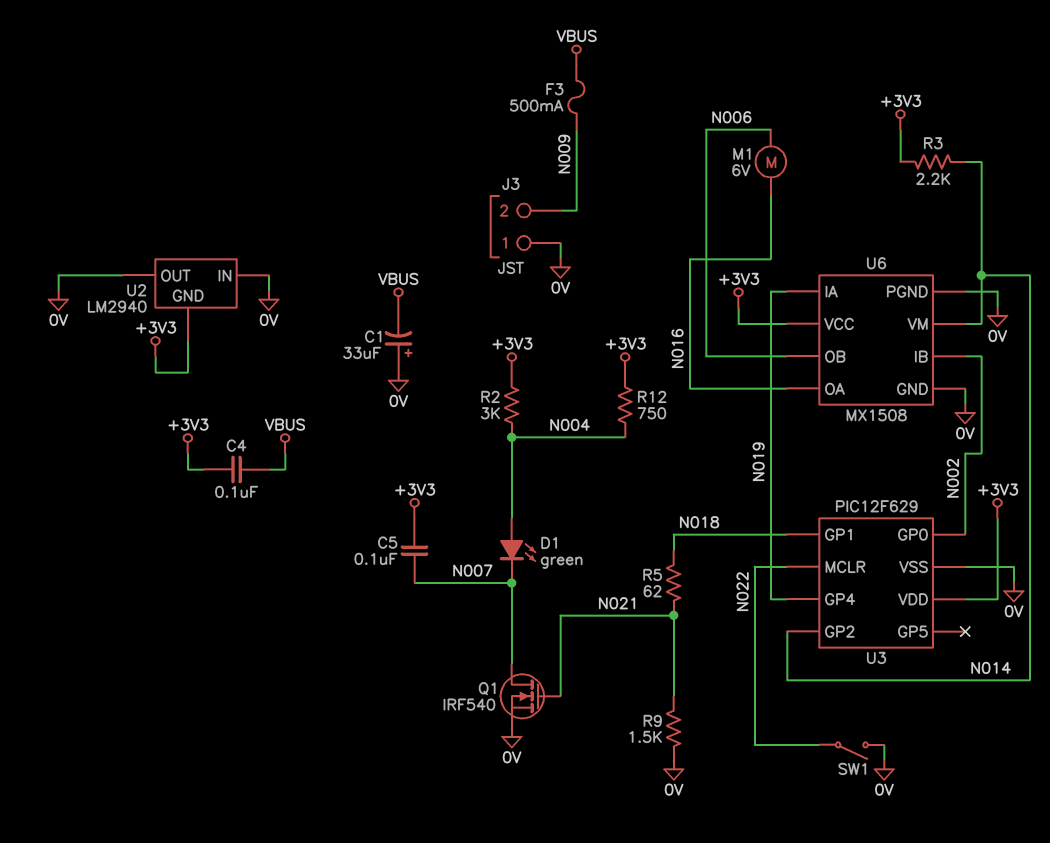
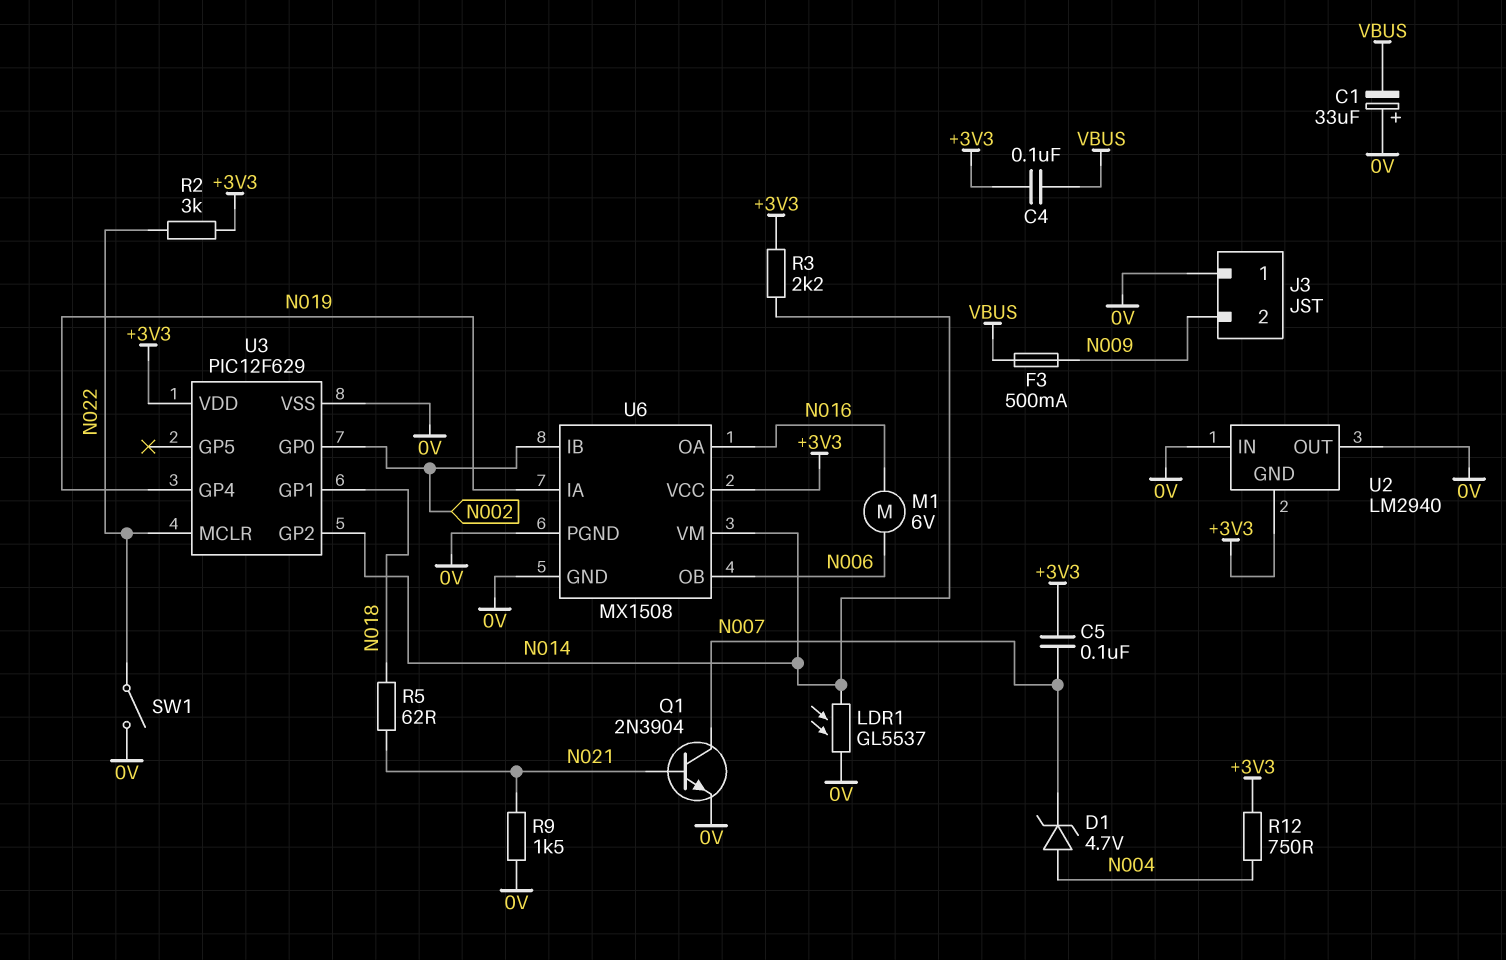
D1: LED green (A N004, K N007) -> zener 4.7V (A N004, K N007)
LDR1: none -> GL5537 (0V, N014)
Q1: NMOS IRF540 (G N021, D N007, S 0V) -> NPN 2N3904 (B N021, C N007, E 0V)
R2: 3k (+3V3, N004) -> 3k (+3V3, N022)

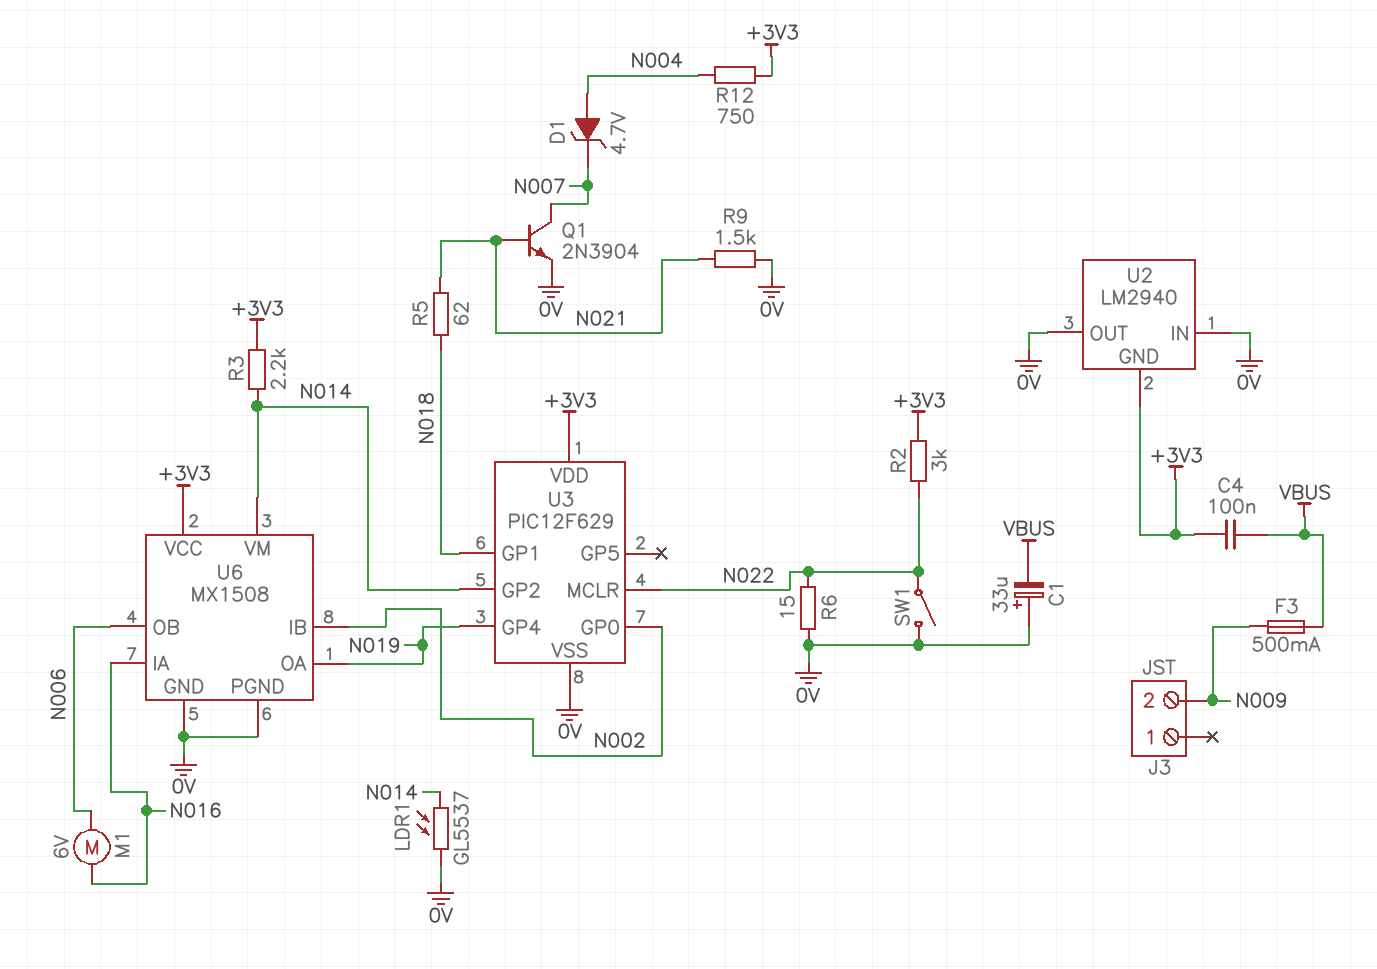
C5: 100nF (+3V3, N007) -> none
J3 pin 1: 0V -> none
R6: none -> 15 (0V, N022)
U6 pin IA: N019 -> N016
U6 pin OA: N016 -> N019

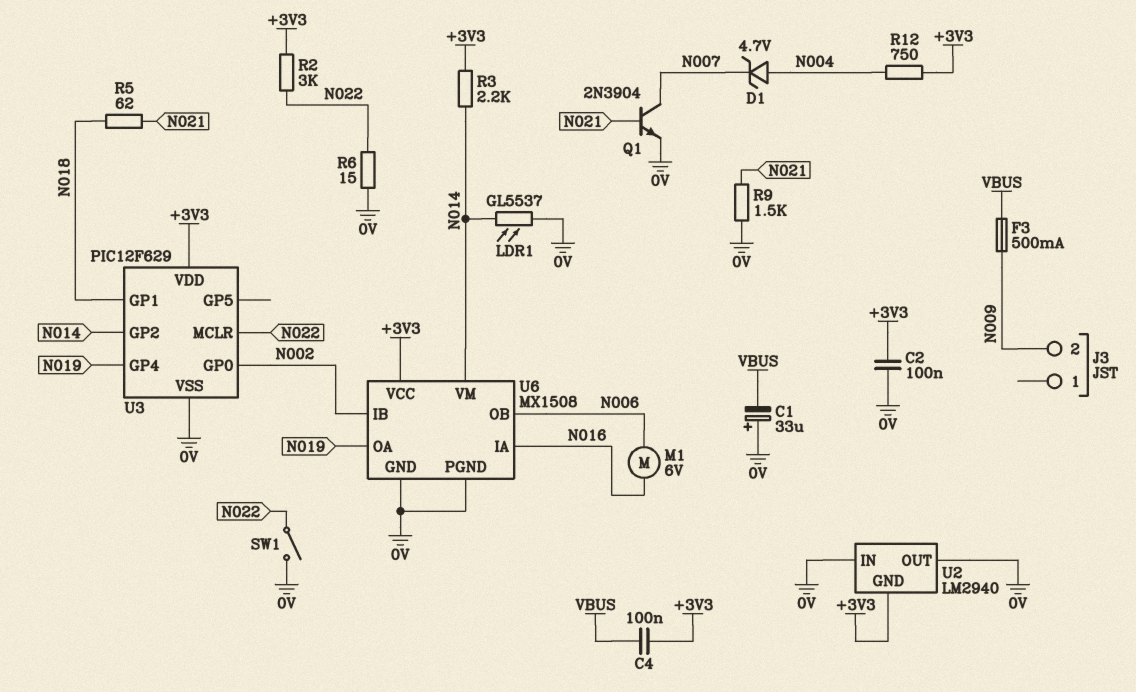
C2: none -> 100nF (+3V3, 0V)

